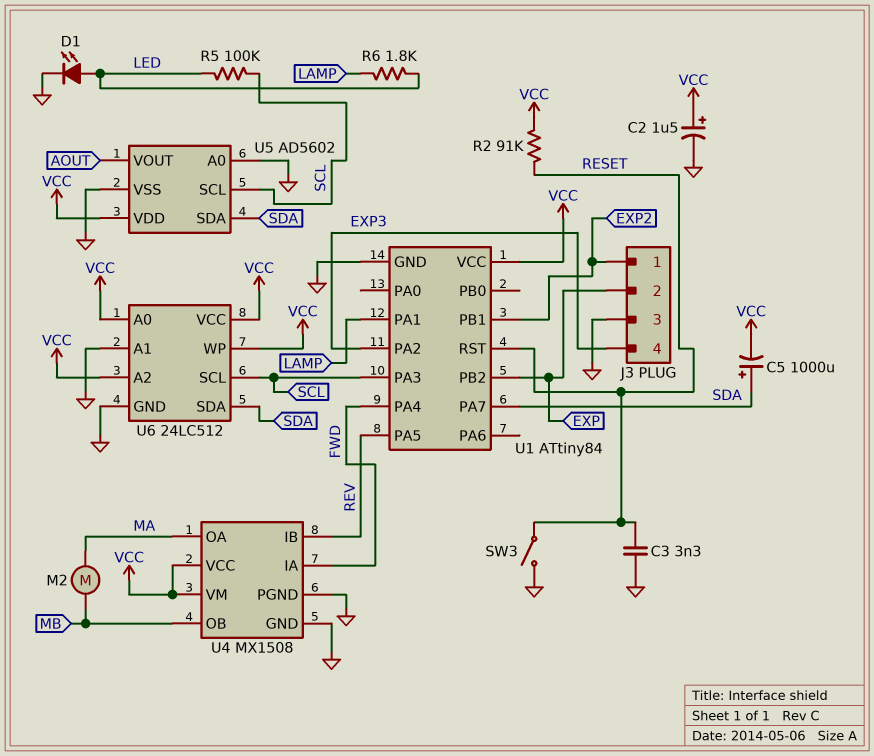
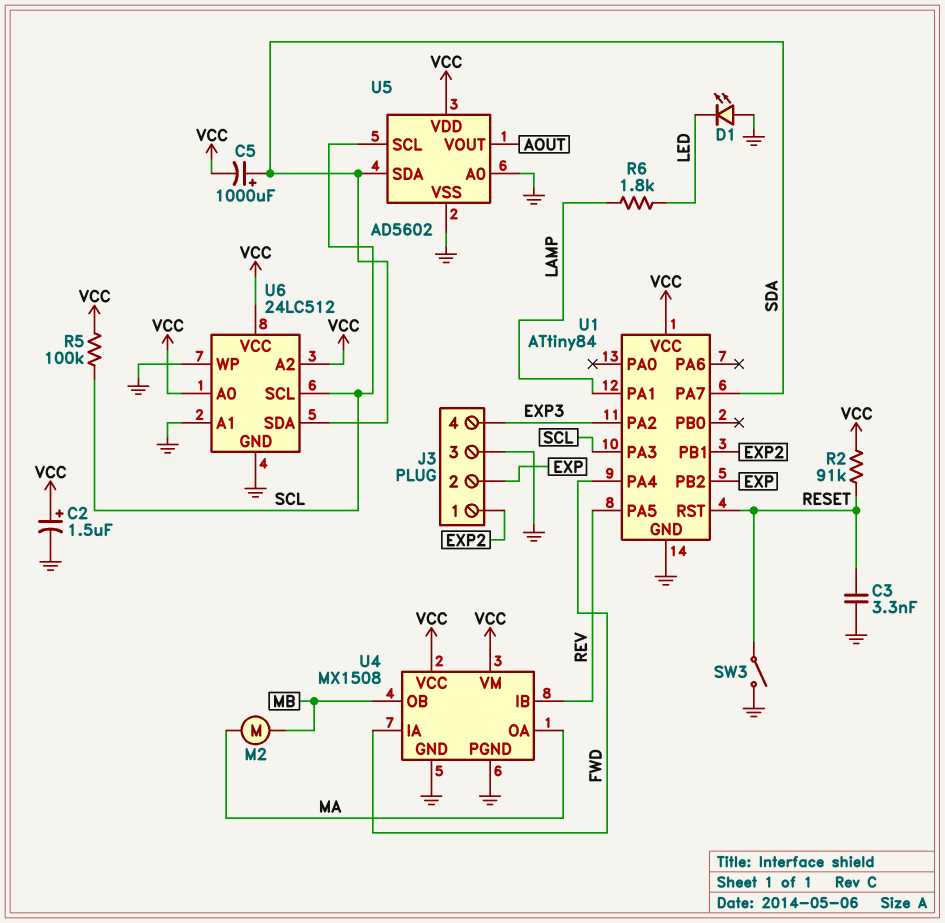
D1: LED (A LED, K GND) -> LED (A GND, K LED)
R5: 100k (LED, SCL) -> 100k (SCL, VCC)
U6 pin WP: VCC -> GND

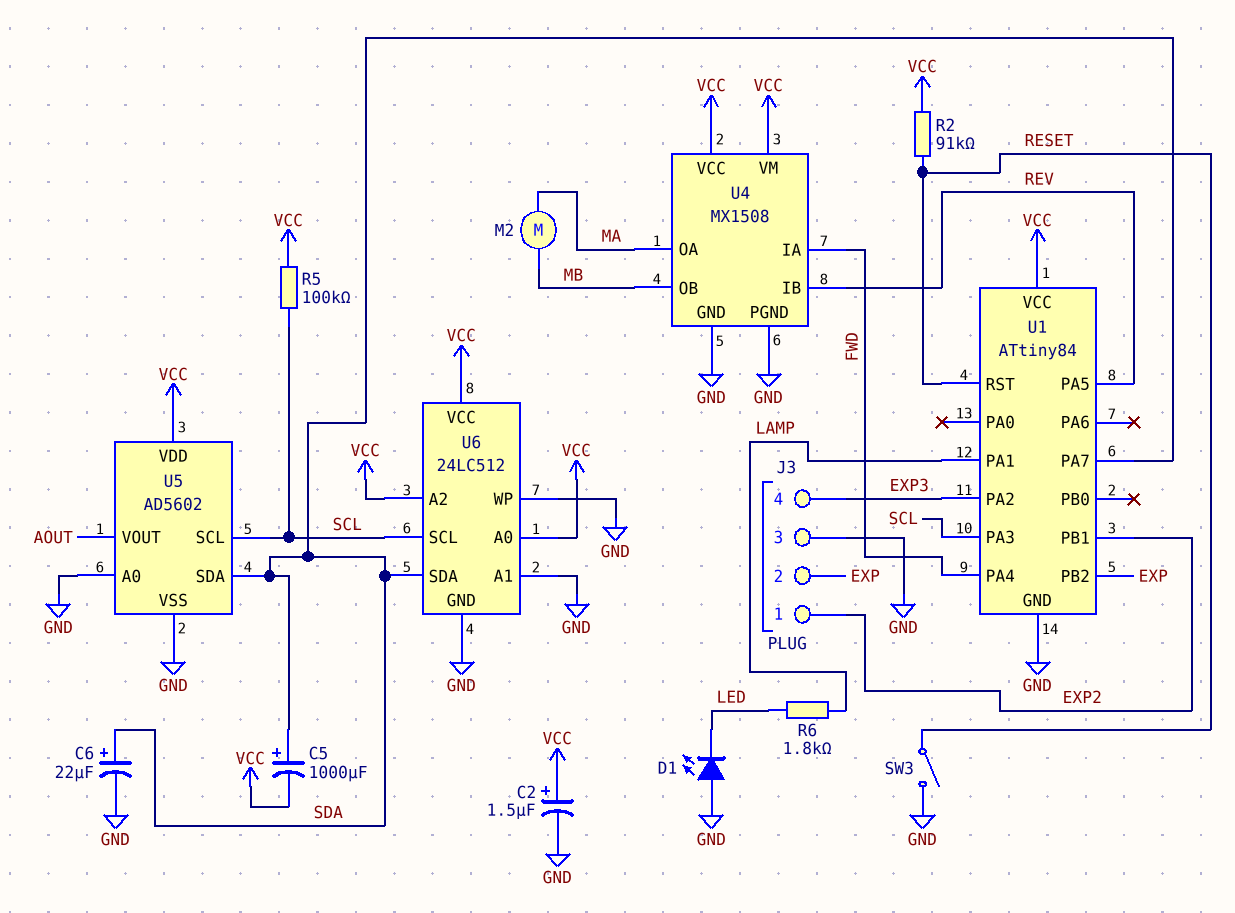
C3: 3.3nF (GND, RESET) -> none
C6: none -> 22uF (plus SDA, minus GND)

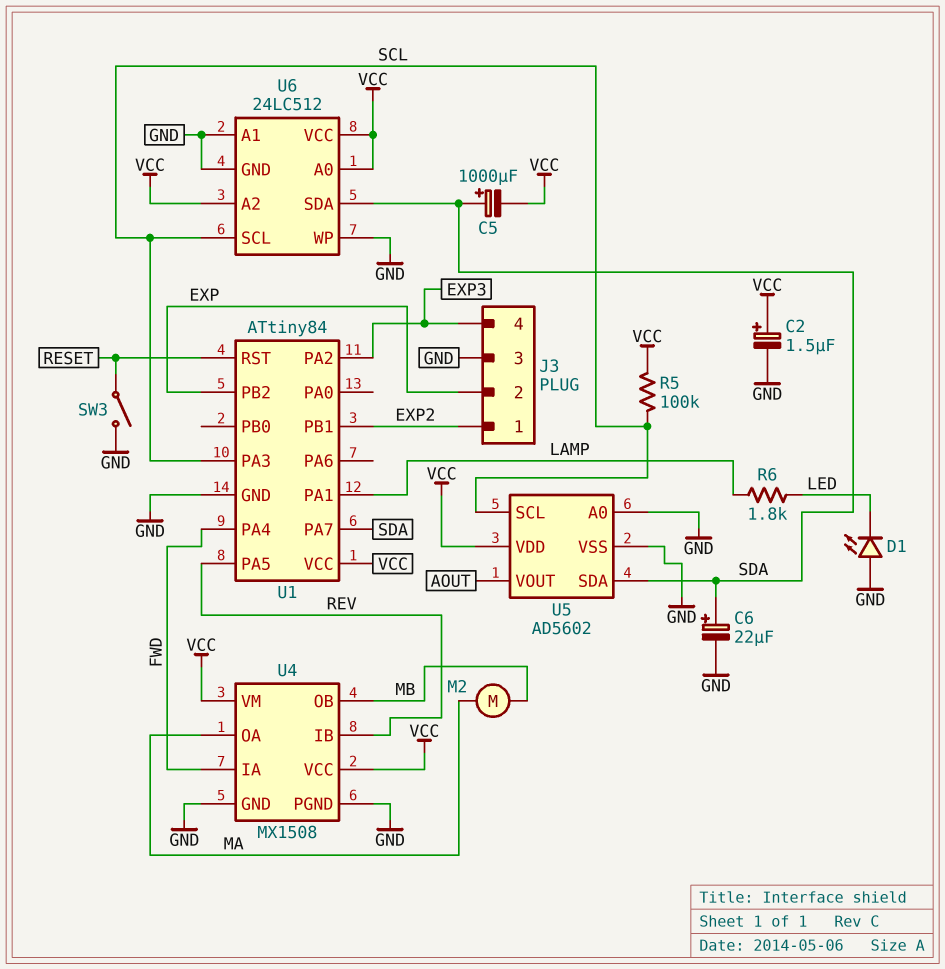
R2: 91k (RESET, VCC) -> none

